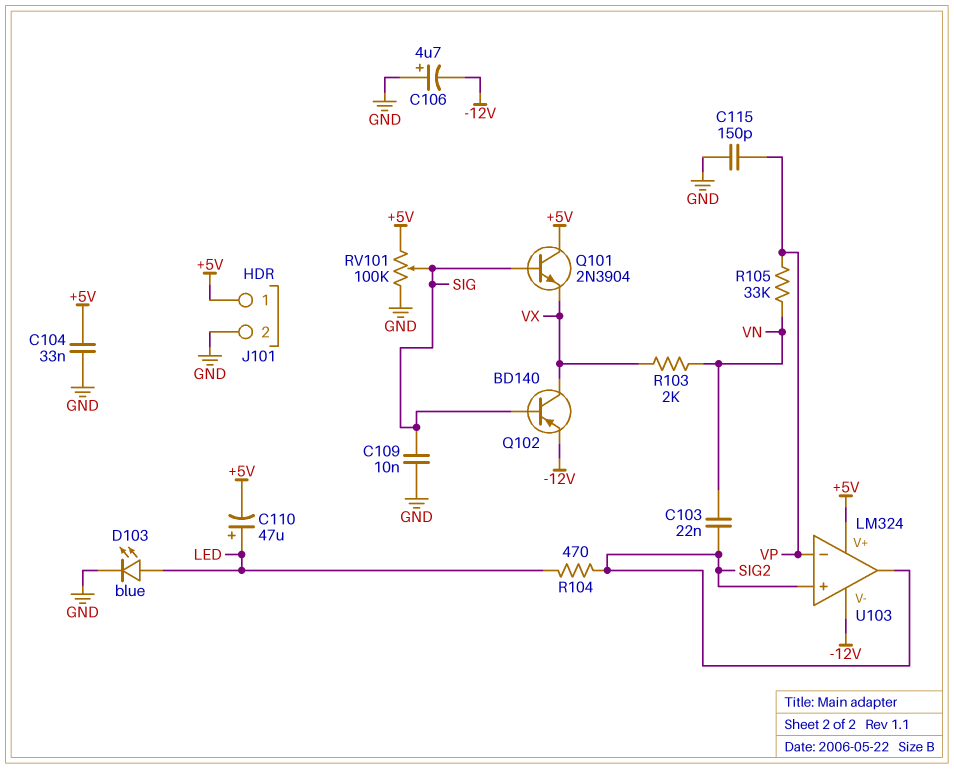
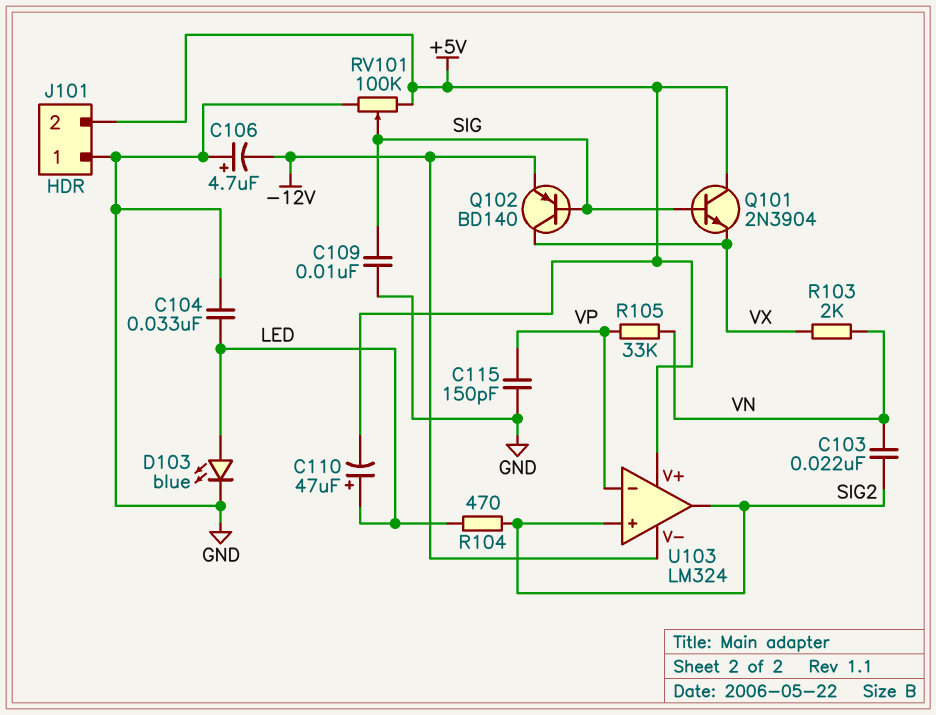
C104: 33nF (+5V, GND) -> 33nF (GND, LED)
J101 pin 1: +5V -> GND
J101 pin 2: GND -> +5V

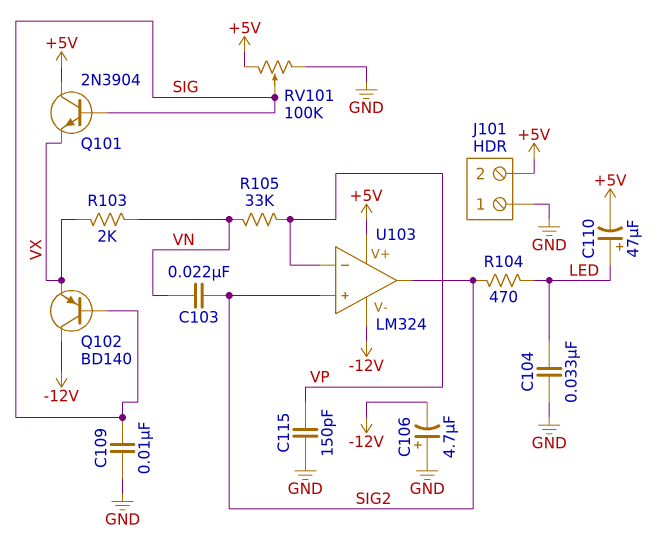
D103: LED blue (A LED, K GND) -> none
Q102: PNP BD140 (B SIG, C VX, E -12V) -> PNP BD140 (B SIG, C -12V, E VX)

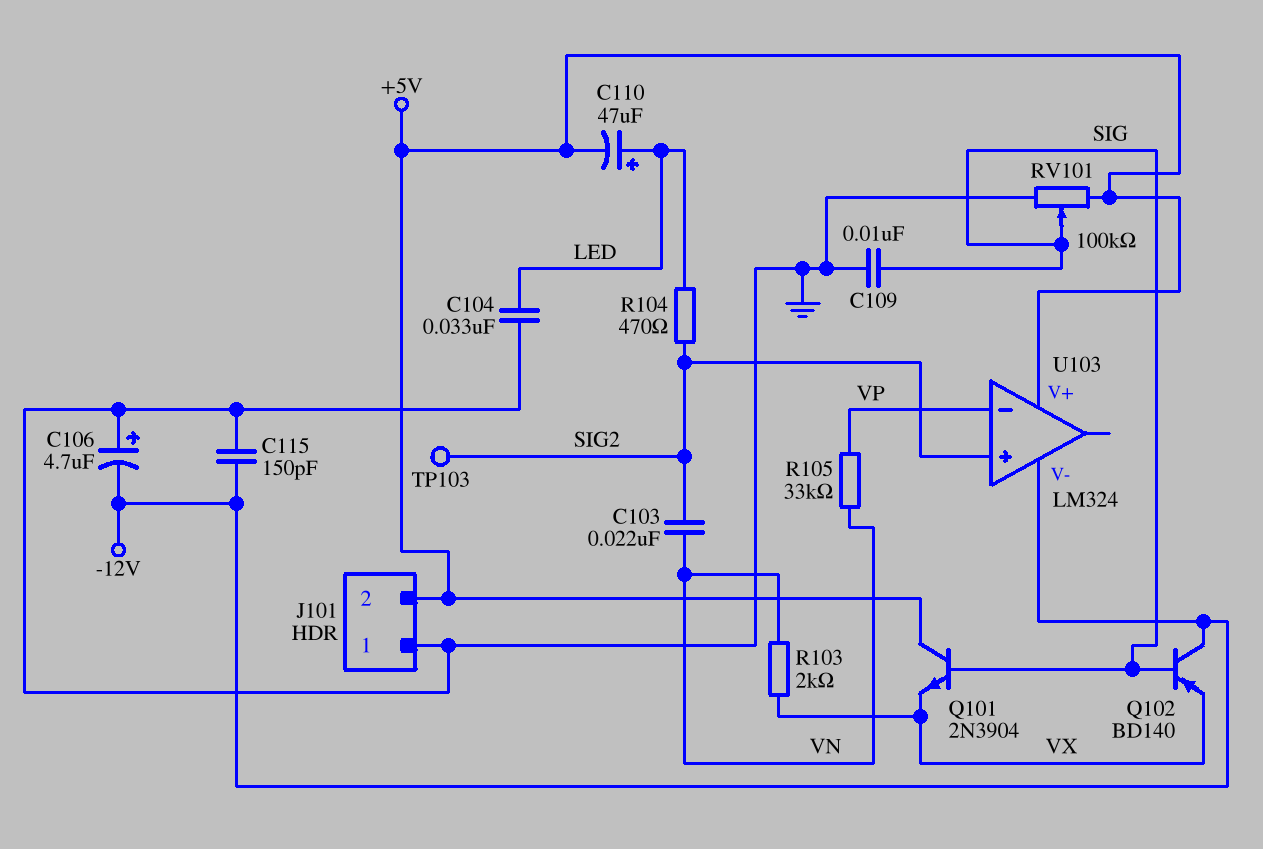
C115: 150pF (GND, VP) -> 150pF (-12V, GND)
TP103: none -> test point (SIG2)
U103 pin out: SIG2 -> none

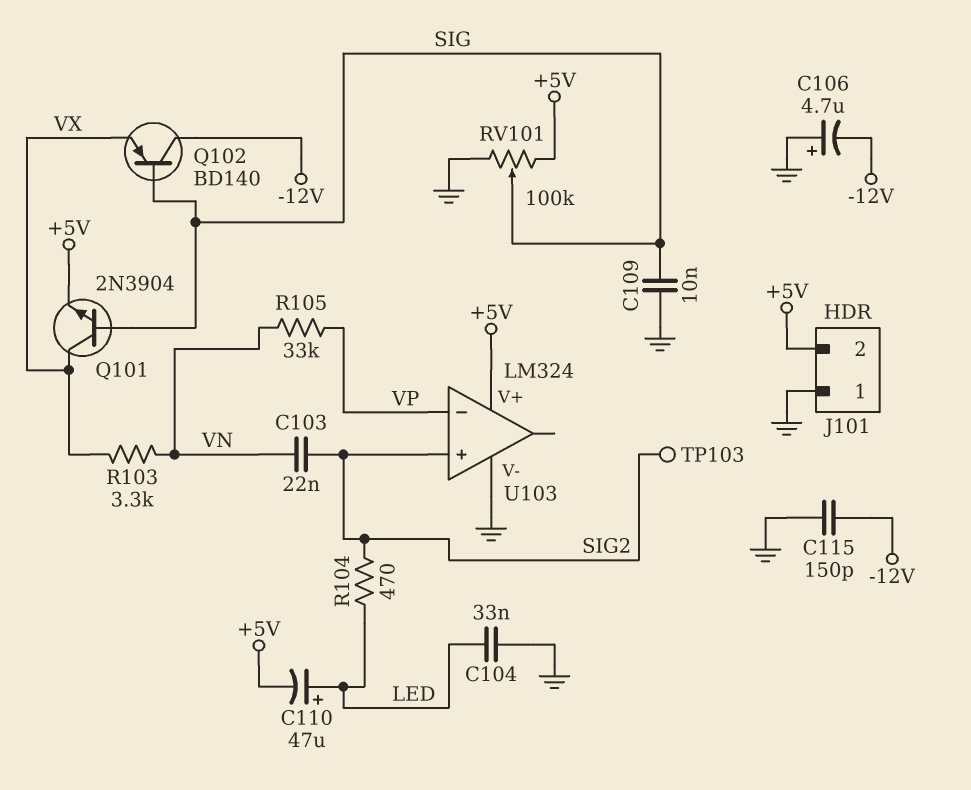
Q101: NPN 2N3904 (B SIG, C +5V, E VX) -> NPN 2N3904 (B SIG, C VX, E +5V)
R103: 2k (VN, VX) -> 3.3k (VN, VX)
U103 pin V-: -12V -> GND

